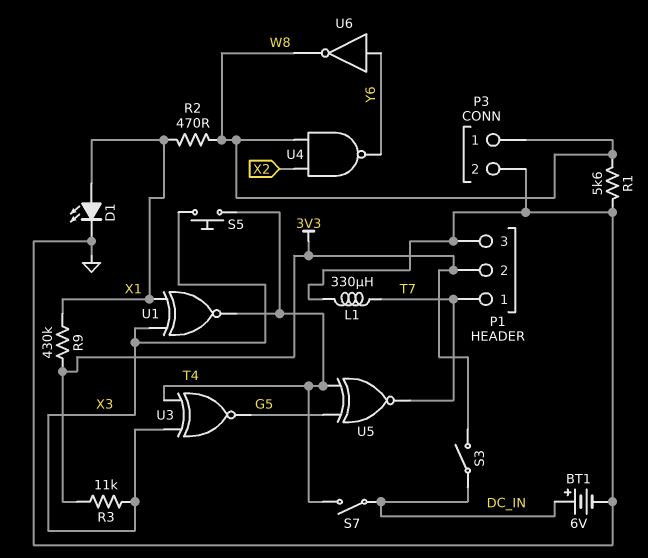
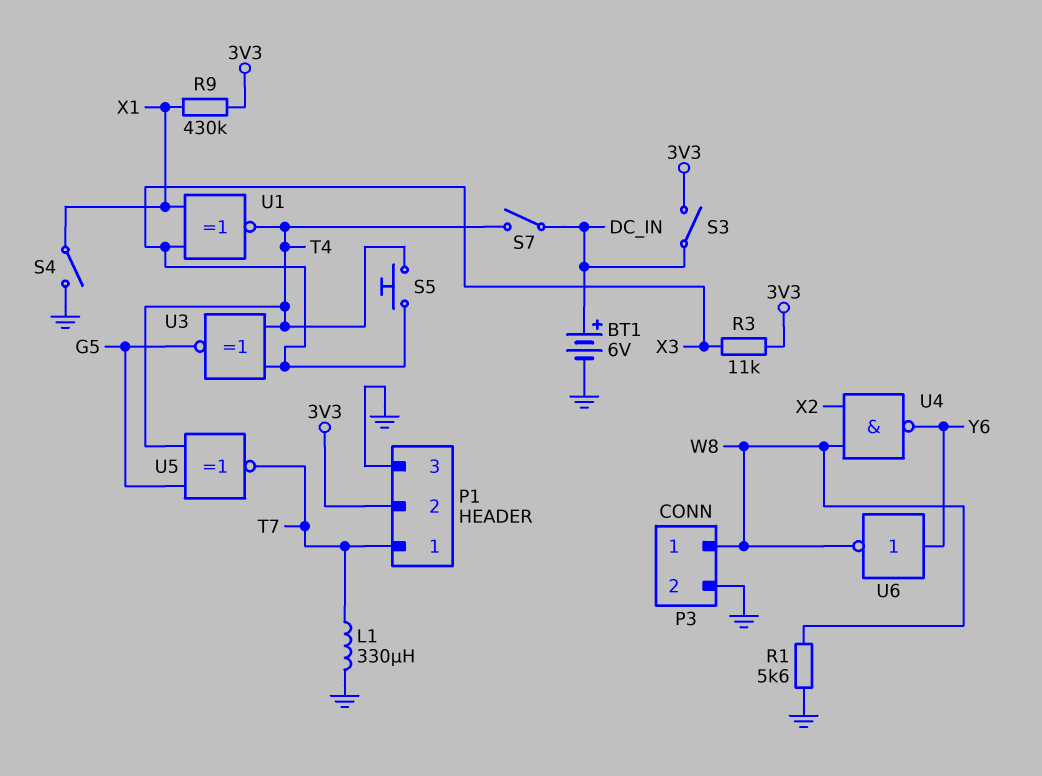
D1: LED (A X1, K GND) -> none
R2: 470 (W8, X1) -> none
S4: none -> switch (GND, X1)

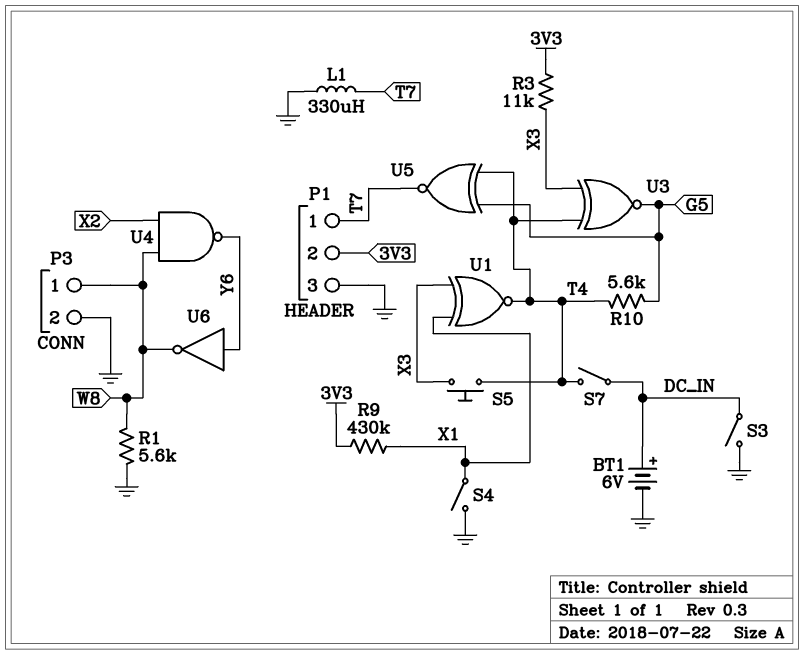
R10: none -> 5.6k (G5, T4)
S3: switch (3V3, DC_IN) -> switch (DC_IN, GND)

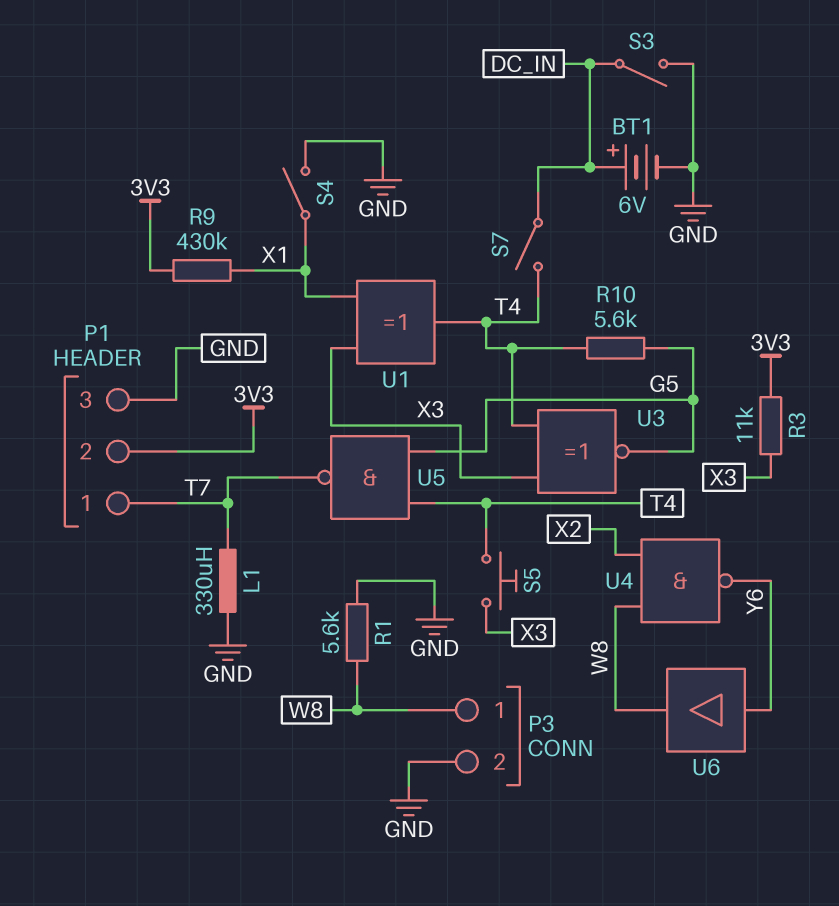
U1: XNOR (in X1, in X3, out T4) -> XOR (in X1, in X3, out T4)
U5: XNOR (in G5, in T4, out T7) -> NAND (in G5, in T4, out T7)
U6: NOT (in Y6, out W8) -> buffer (in Y6, out W8)

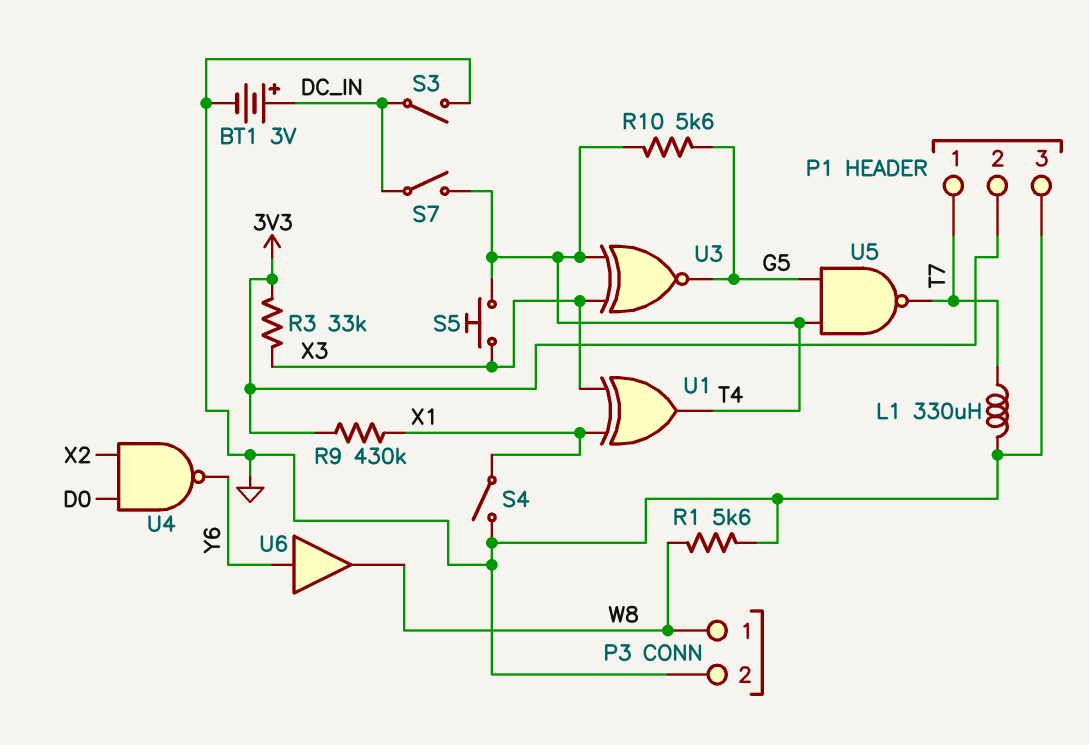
BT1: 6V (plus DC_IN, minus GND) -> 3V (plus DC_IN, minus GND)
R3: 11k (3V3, X3) -> 33k (3V3, X3)
U4: NAND (in W8, in X2, out Y6) -> NAND (in D0, in X2, out Y6)

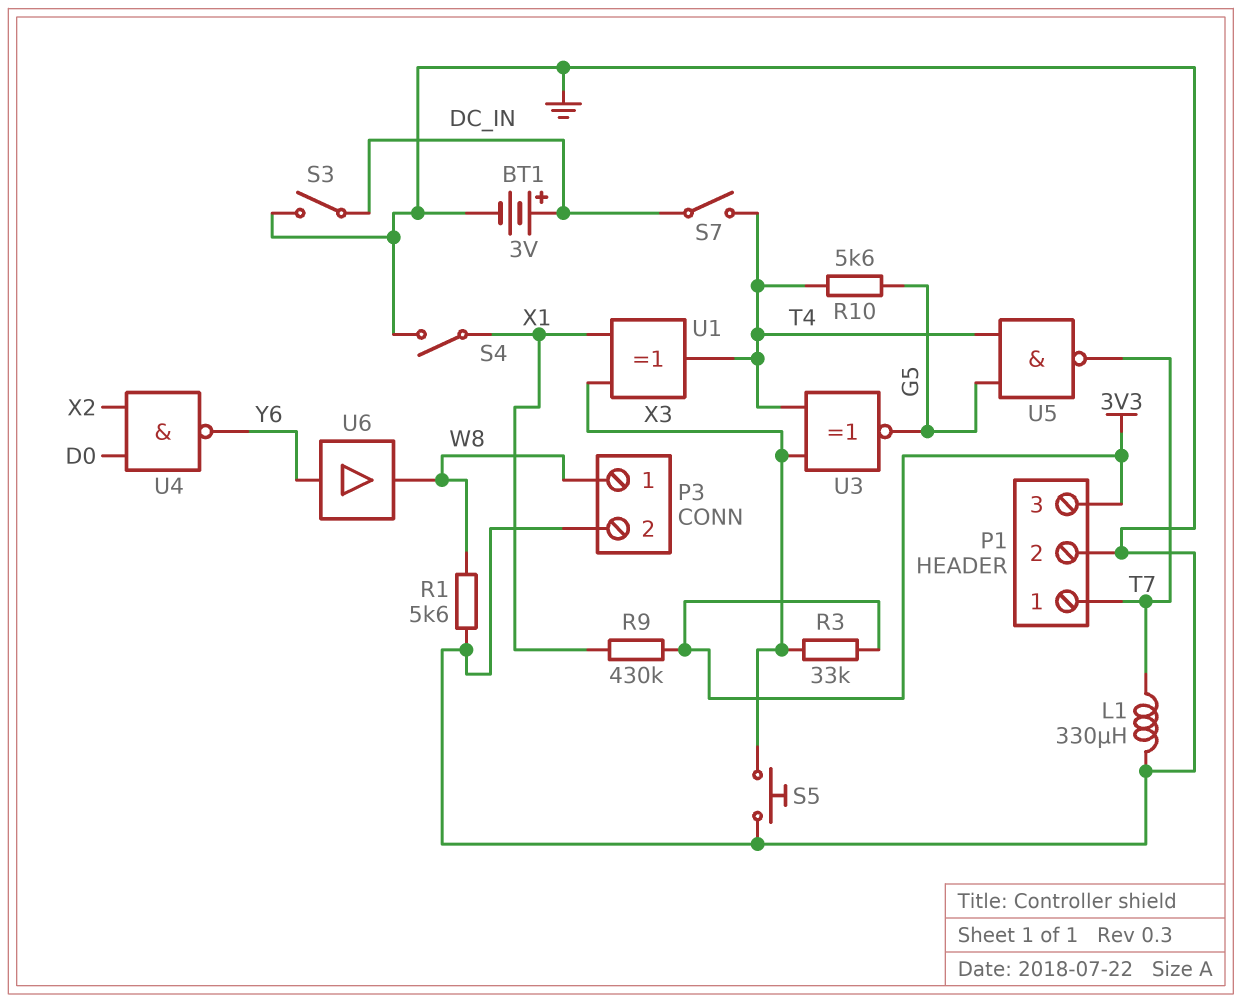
P1 pin 2: 3V3 -> GND
P1 pin 3: GND -> 3V3
S5: button (T4, X3) -> button (GND, X3)

